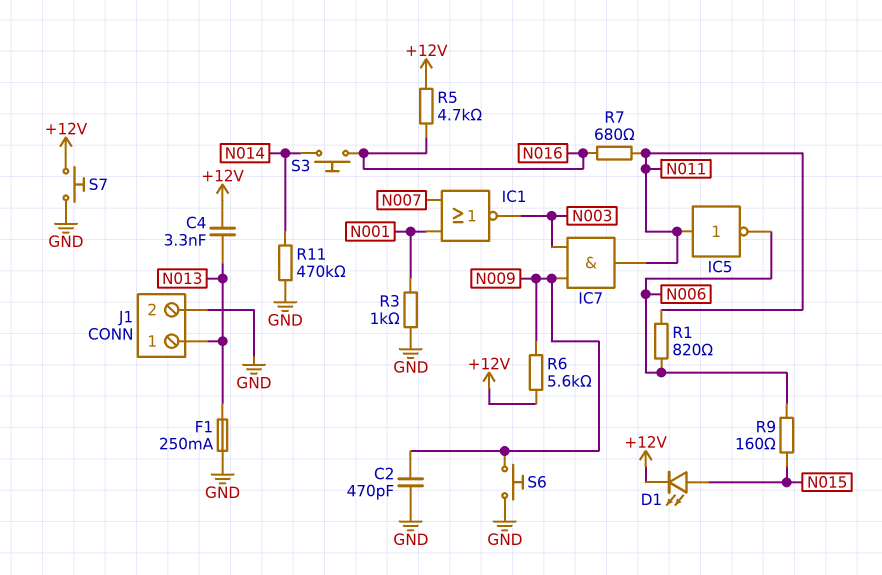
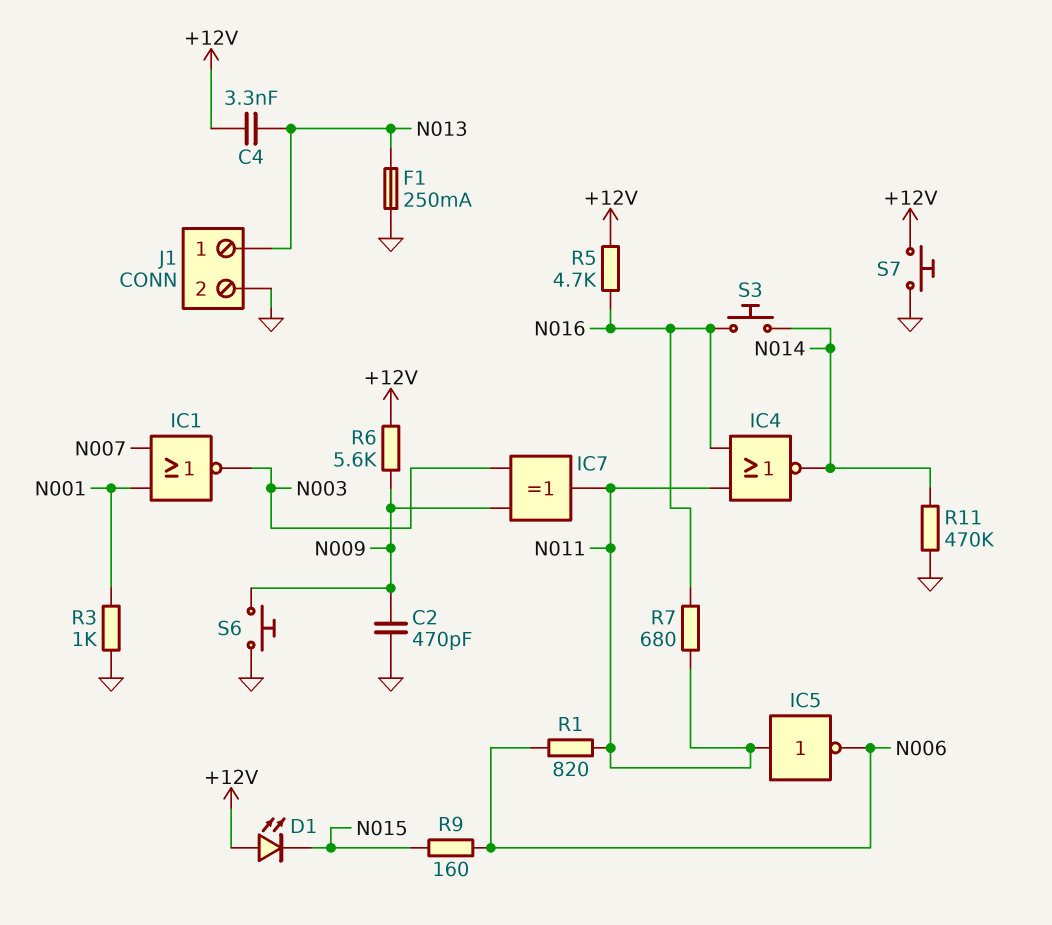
D1: LED (A N015, K +12V) -> LED (A +12V, K N015)
IC4: none -> NOR (in N011, in N016, out N014)
IC7: AND (in N003, in N009, out N011) -> XOR (in N003, in N009, out N011)

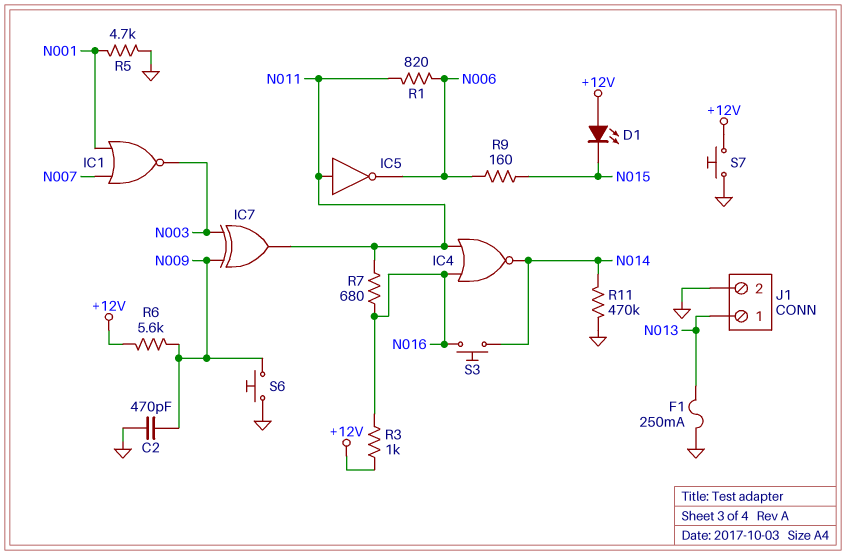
C4: 3.3nF (+12V, N013) -> none
R3: 1k (GND, N001) -> 1k (+12V, N016)
R5: 4.7k (+12V, N016) -> 4.7k (GND, N001)

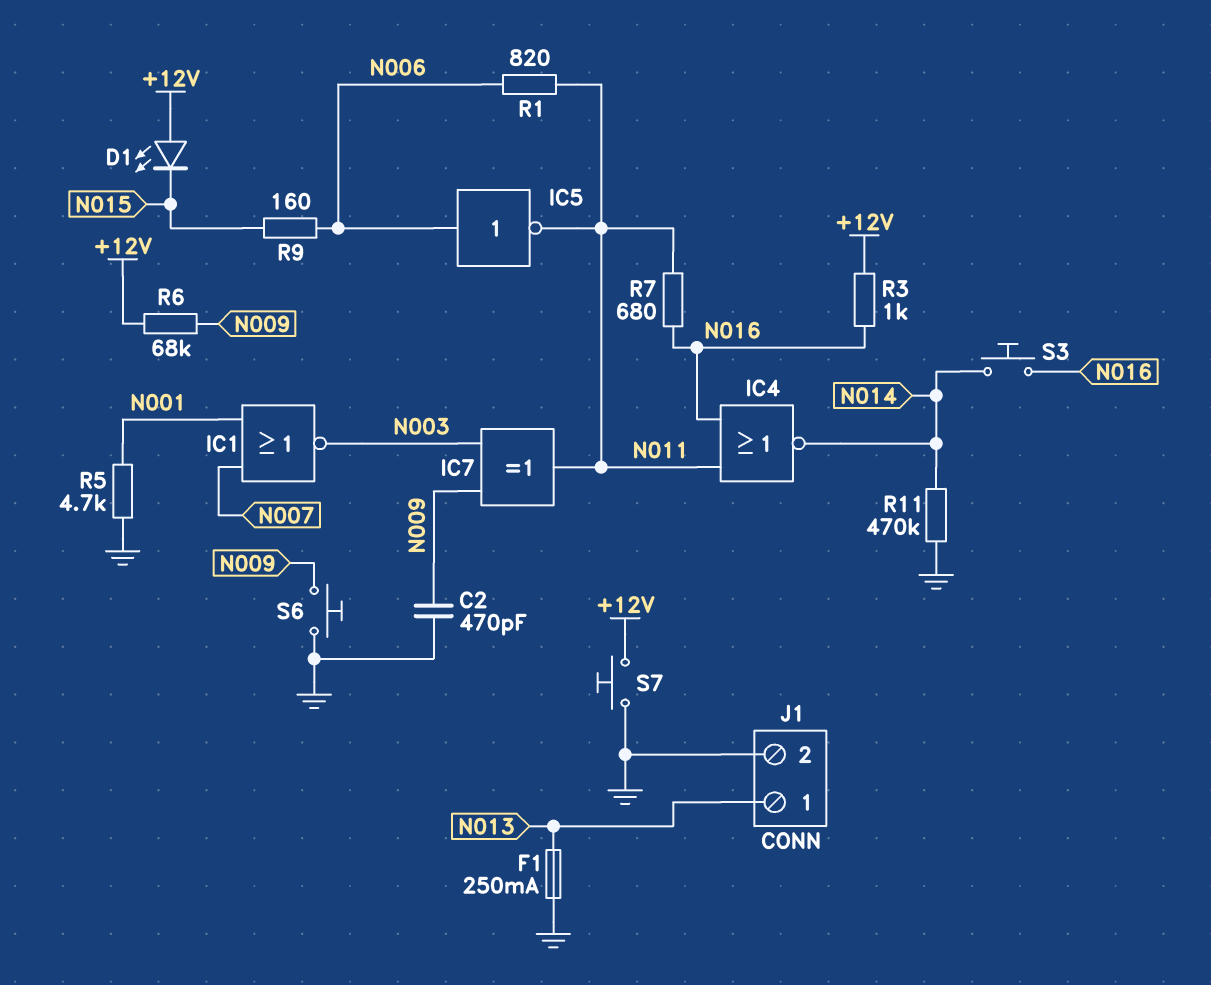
IC5: NOT (in N011, out N006) -> NOT (in N006, out N011)
R6: 5.6k (+12V, N009) -> 68k (+12V, N009)

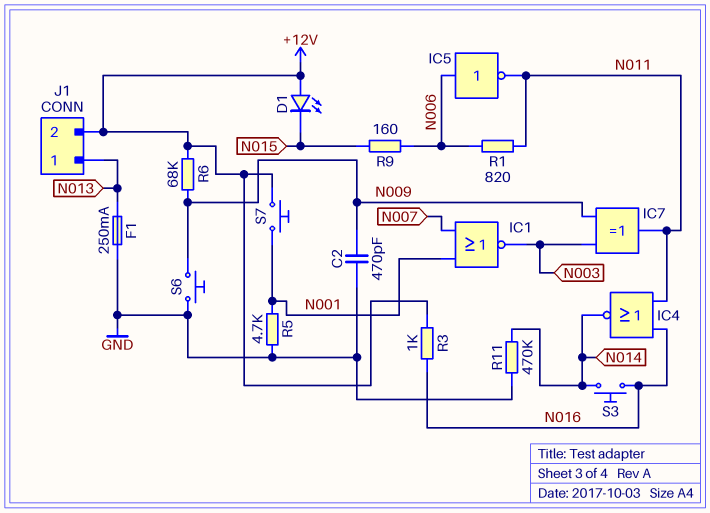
J1 pin 2: GND -> +12V
R7: 680 (N011, N016) -> none
S7: button (+12V, GND) -> button (+12V, N001)

